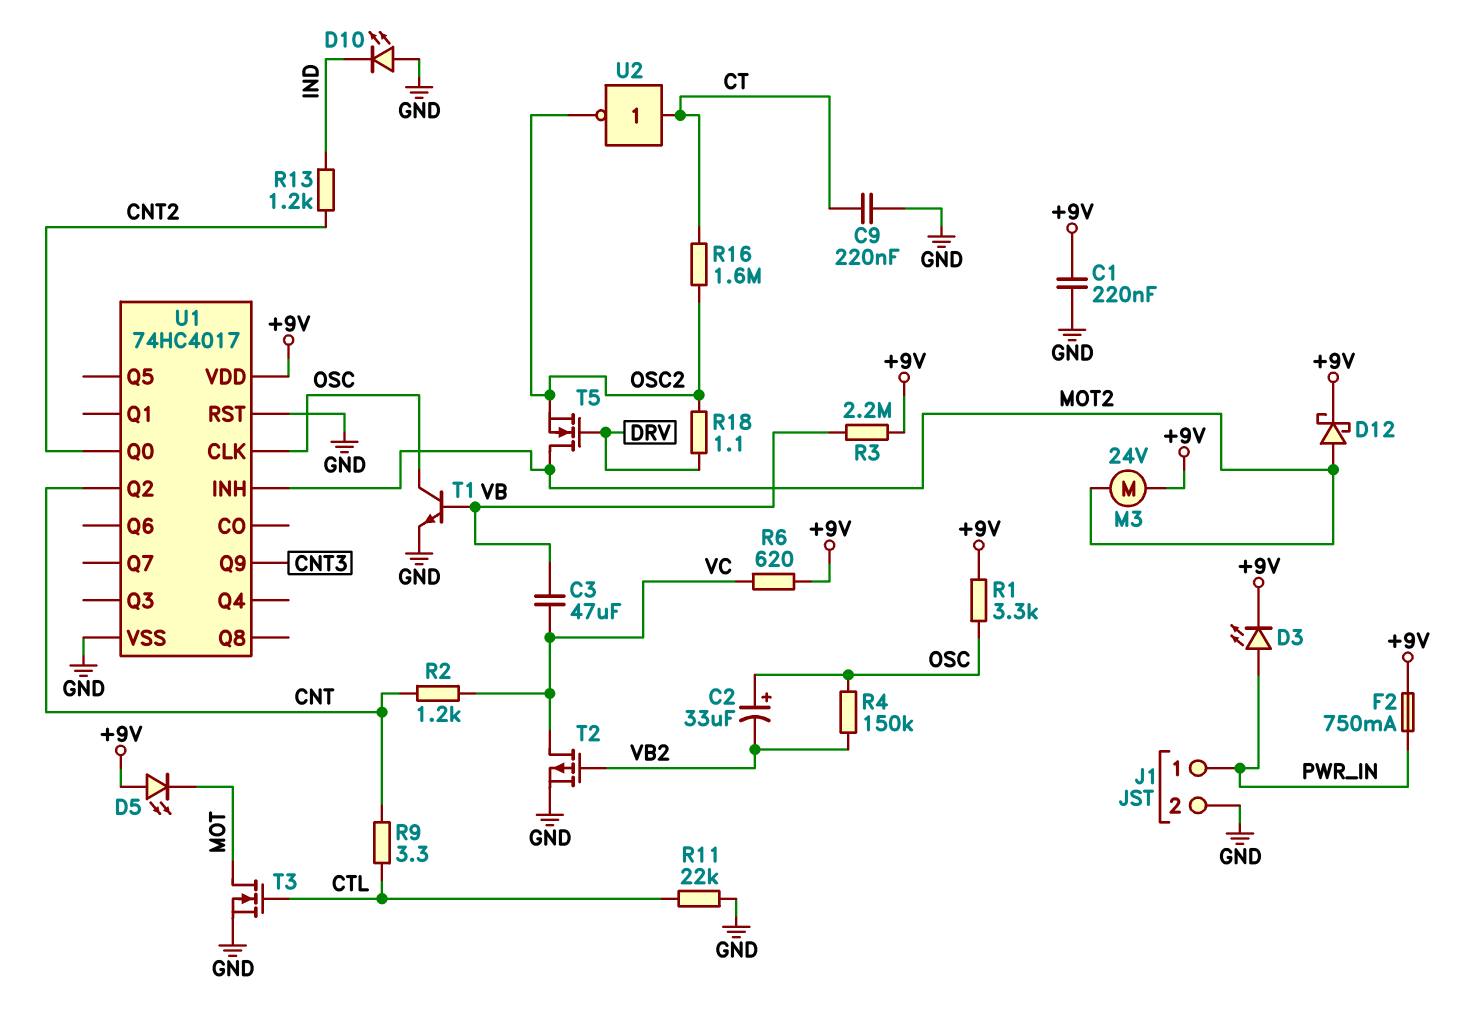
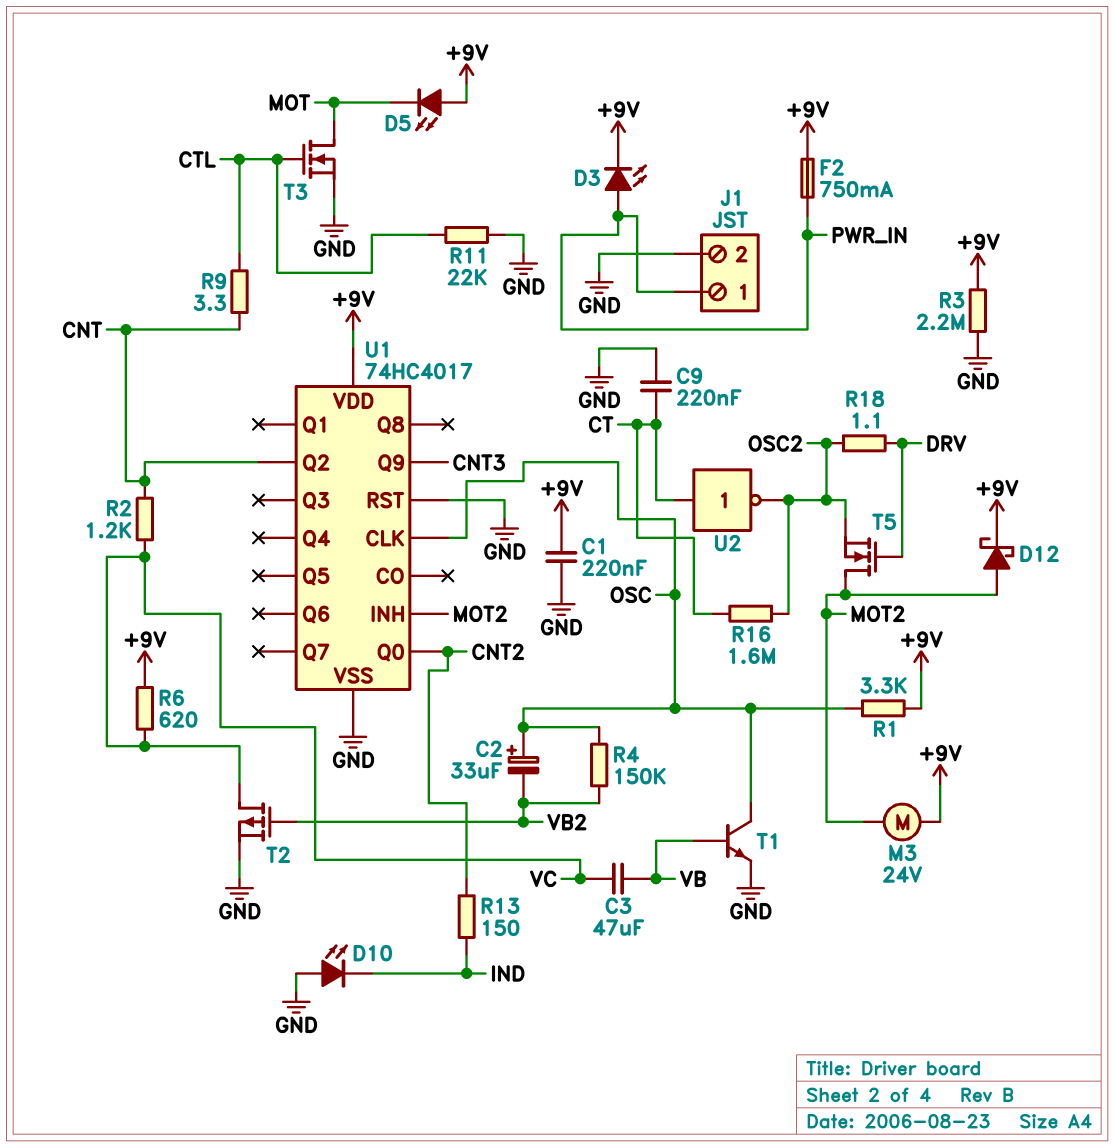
R3: 2.2M (+9V, VB) -> 2.2M (+9V, GND)
R13: 1.2k (CNT2, IND) -> 150 (CNT2, IND)

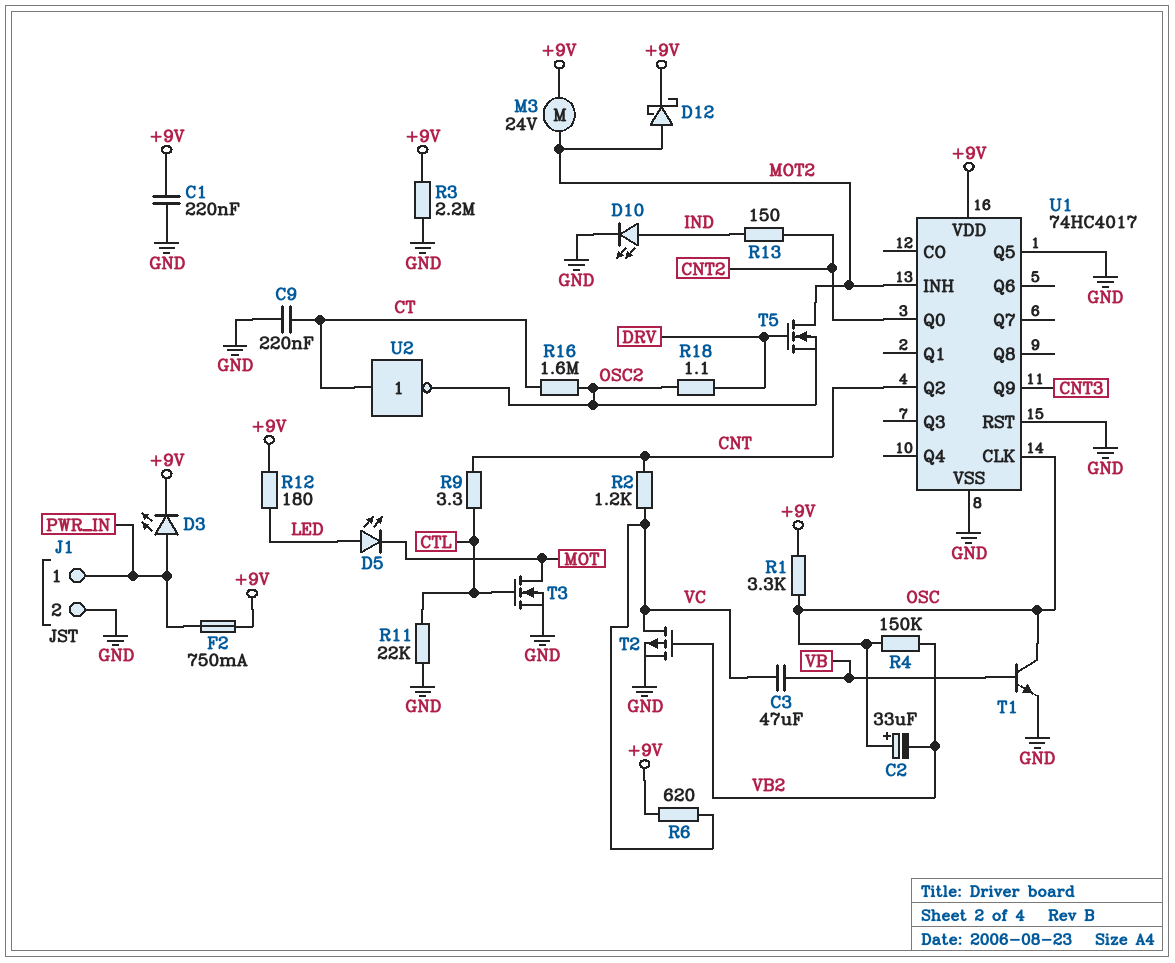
D5: LED (A +9V, K MOT) -> LED (A LED, K MOT)
D10: LED (A GND, K IND) -> LED (A IND, K GND)
R12: none -> 180 (+9V, LED)
U1 pin Q5: none -> GND

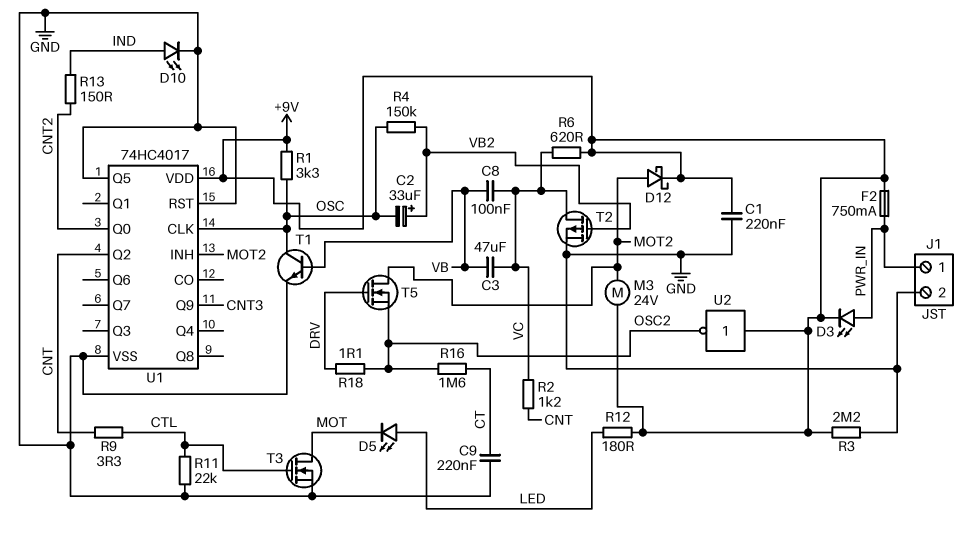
C2: 33uF (plus OSC, minus VB2) -> 33uF (plus VB2, minus OSC)
C8: none -> 100nF (VB, VC)
U2: NOT (in CT, out OSC2) -> NOT (in +9V, out OSC2)

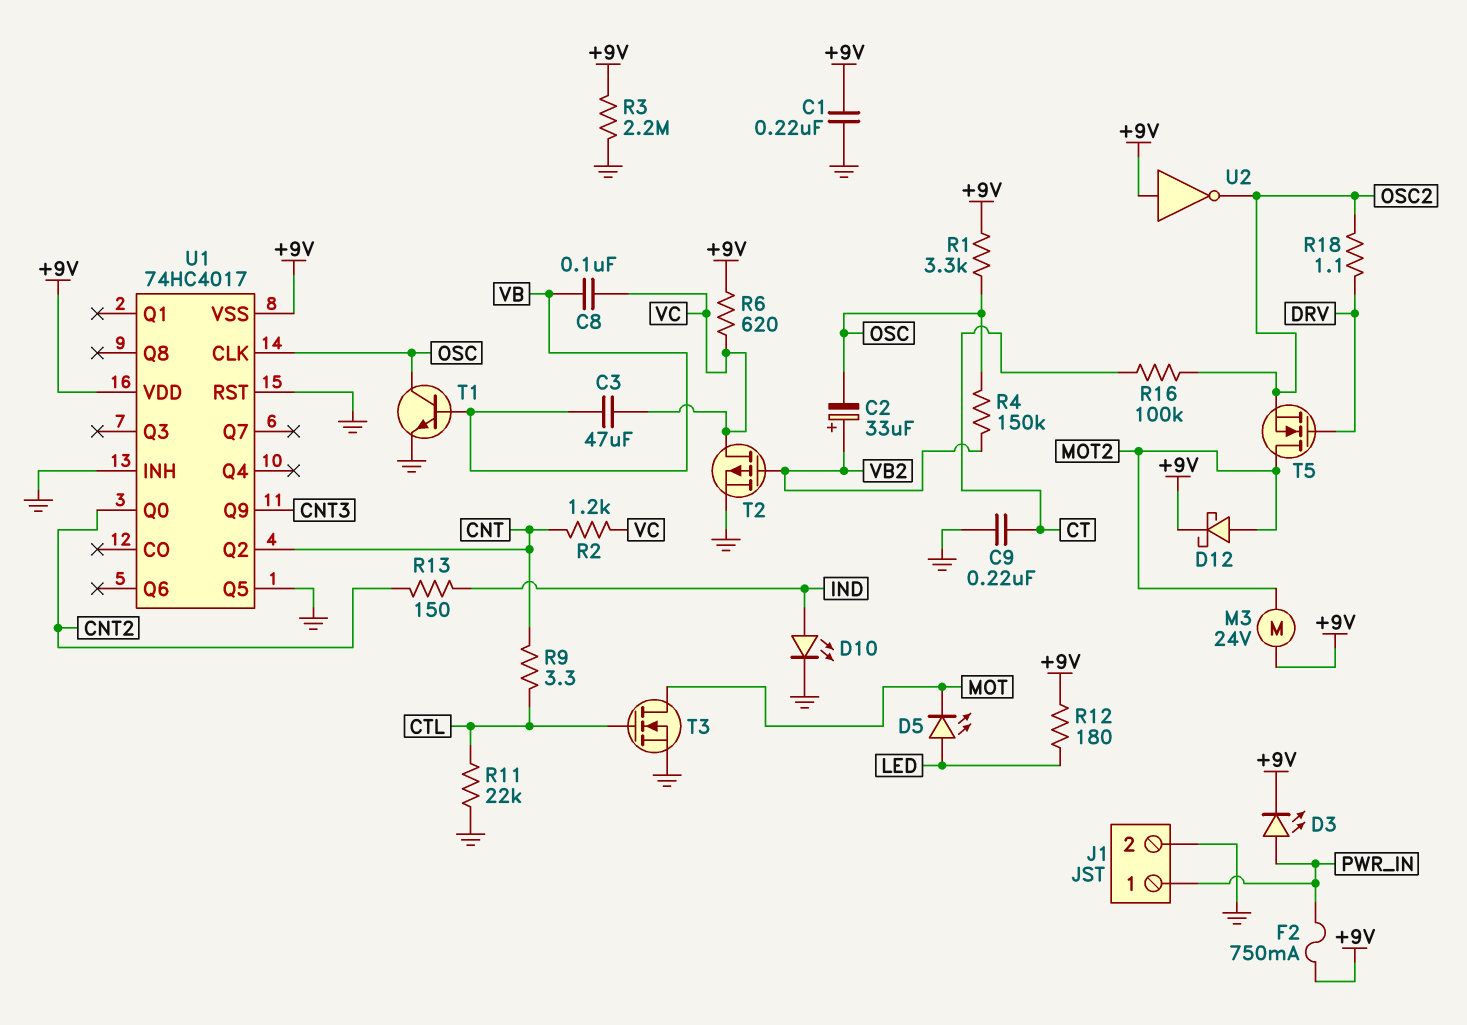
R16: 1.6M (CT, OSC2) -> 100k (CT, OSC2)
U1 pin INH: MOT2 -> GND
U1 pin VSS: GND -> +9V

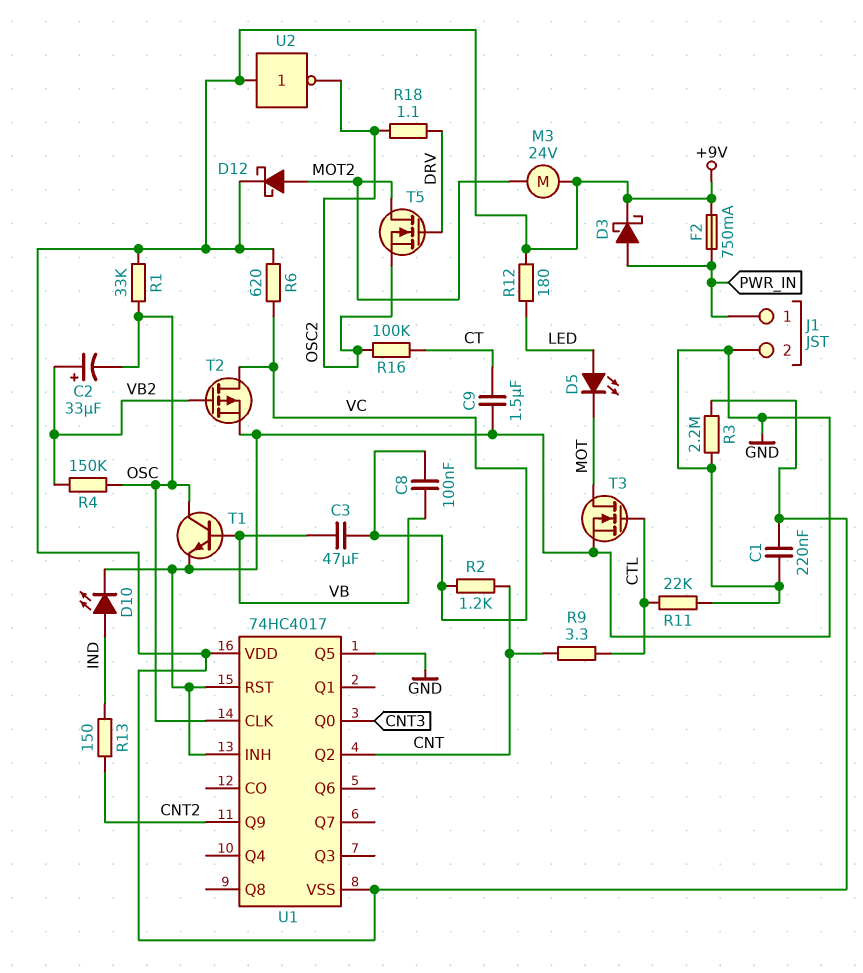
C9: 220nF (CT, GND) -> 1.5uF (CT, GND)
D3: LED (A PWR_IN, K +9V) -> schottky (A PWR_IN, K +9V)
R1: 3.3k (+9V, OSC) -> 33k (+9V, OSC)
U1 pin Q0: CNT2 -> CNT3
U1 pin Q9: CNT3 -> CNT2

